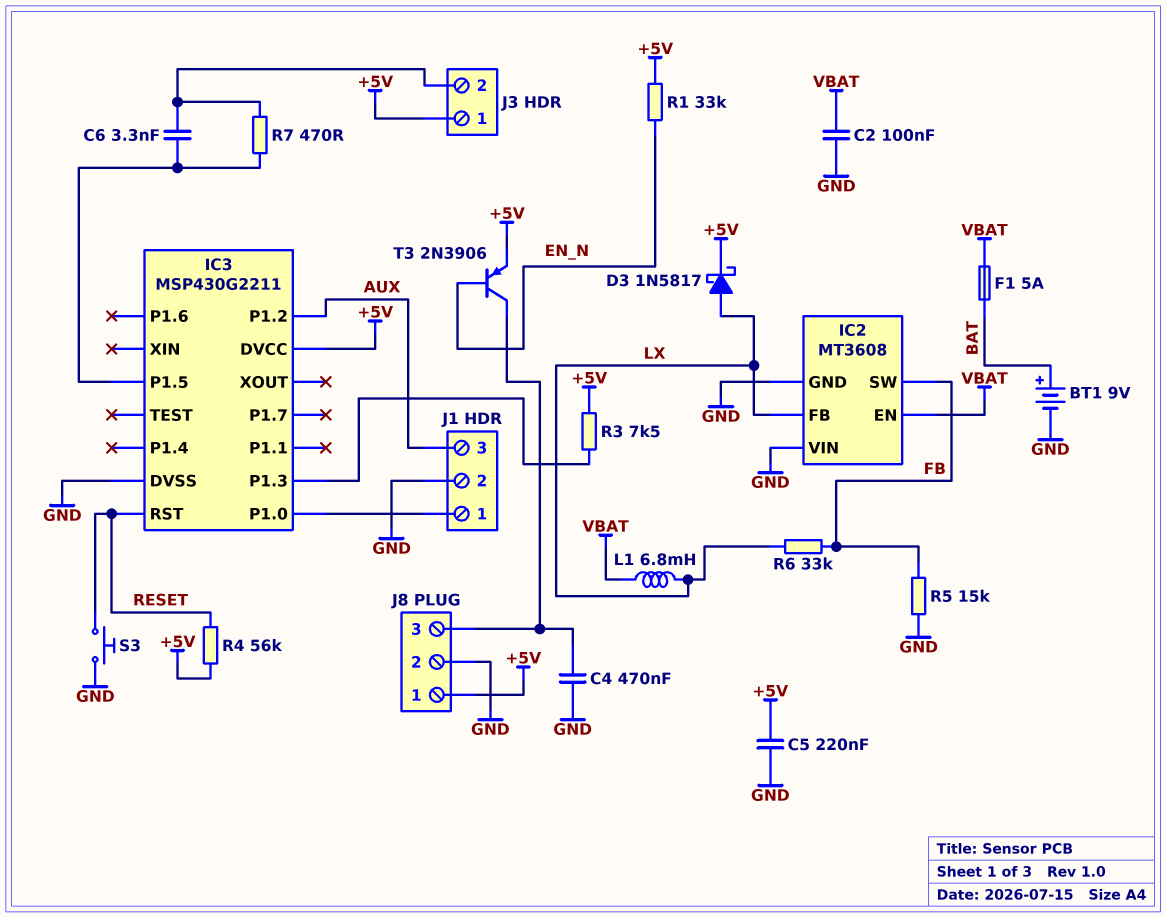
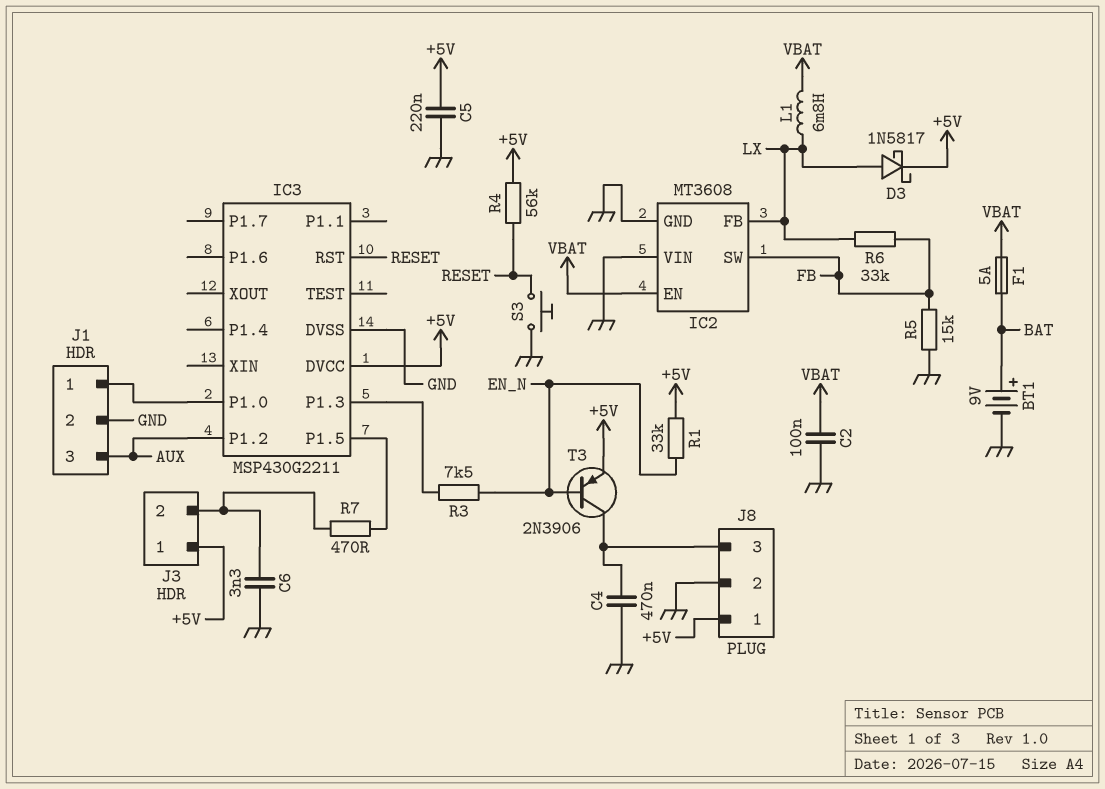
C6: 3.3nF (IC3/P1.5, J3/2) -> 3.3nF (GND, J3/2)
R3: 7.5k (+5V, IC3/P1.3) -> 7.5k (EN_N, IC3/P1.3)

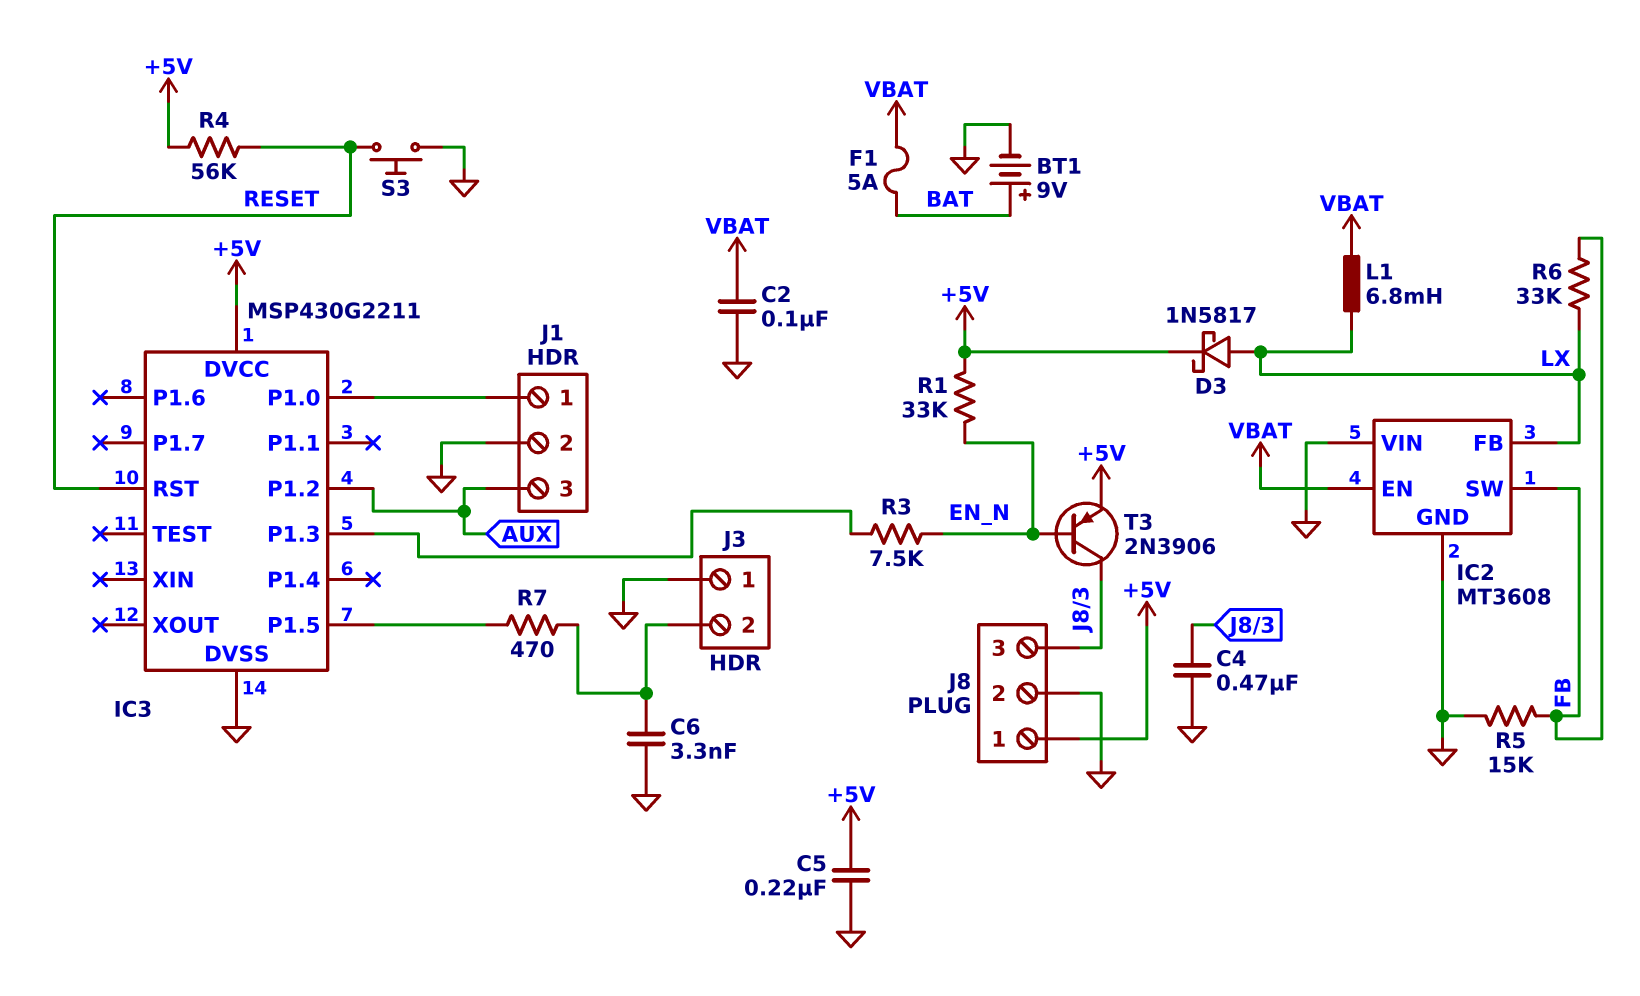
J3 pin 1: +5V -> GND

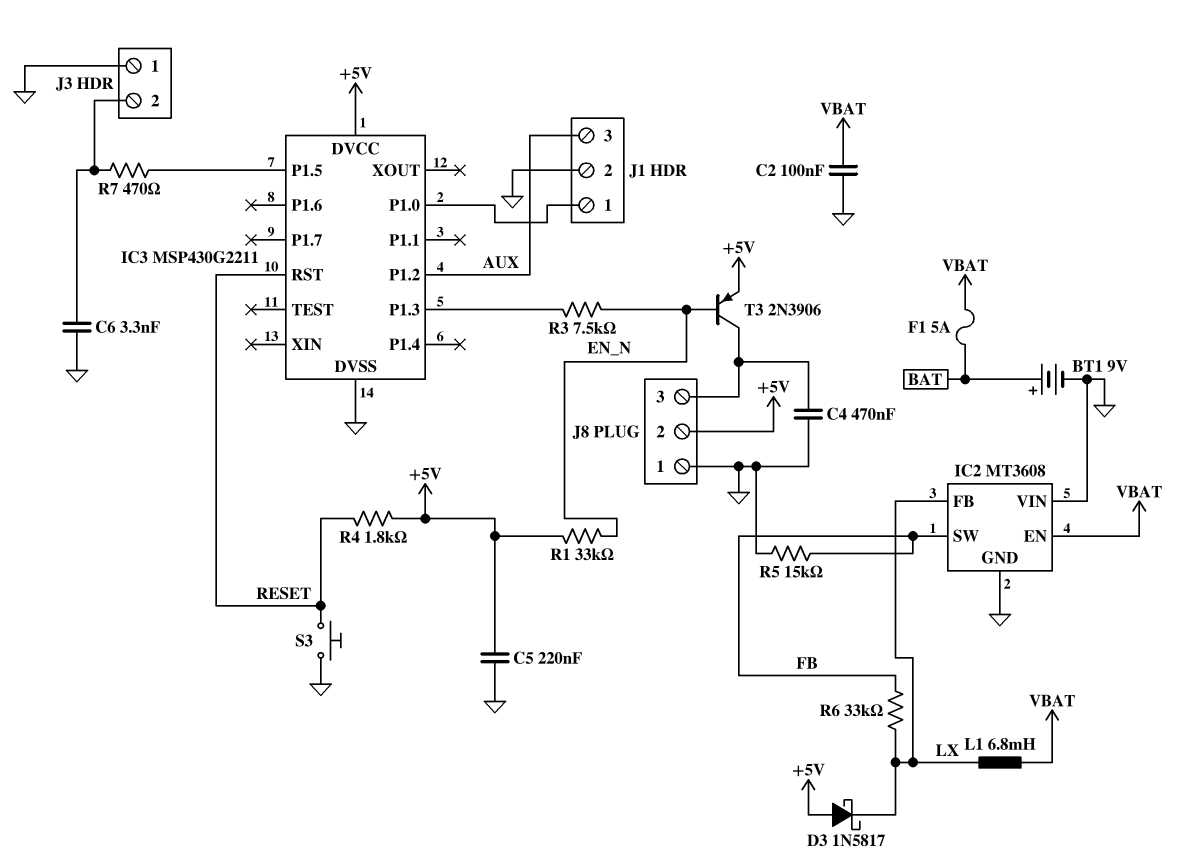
D3: schottky 1N5817 (A LX, K +5V) -> schottky 1N5817 (A +5V, K LX)
J8 pin 1: +5V -> GND
J8 pin 2: GND -> +5V
R4: 56k (+5V, RESET) -> 1.8k (+5V, RESET)

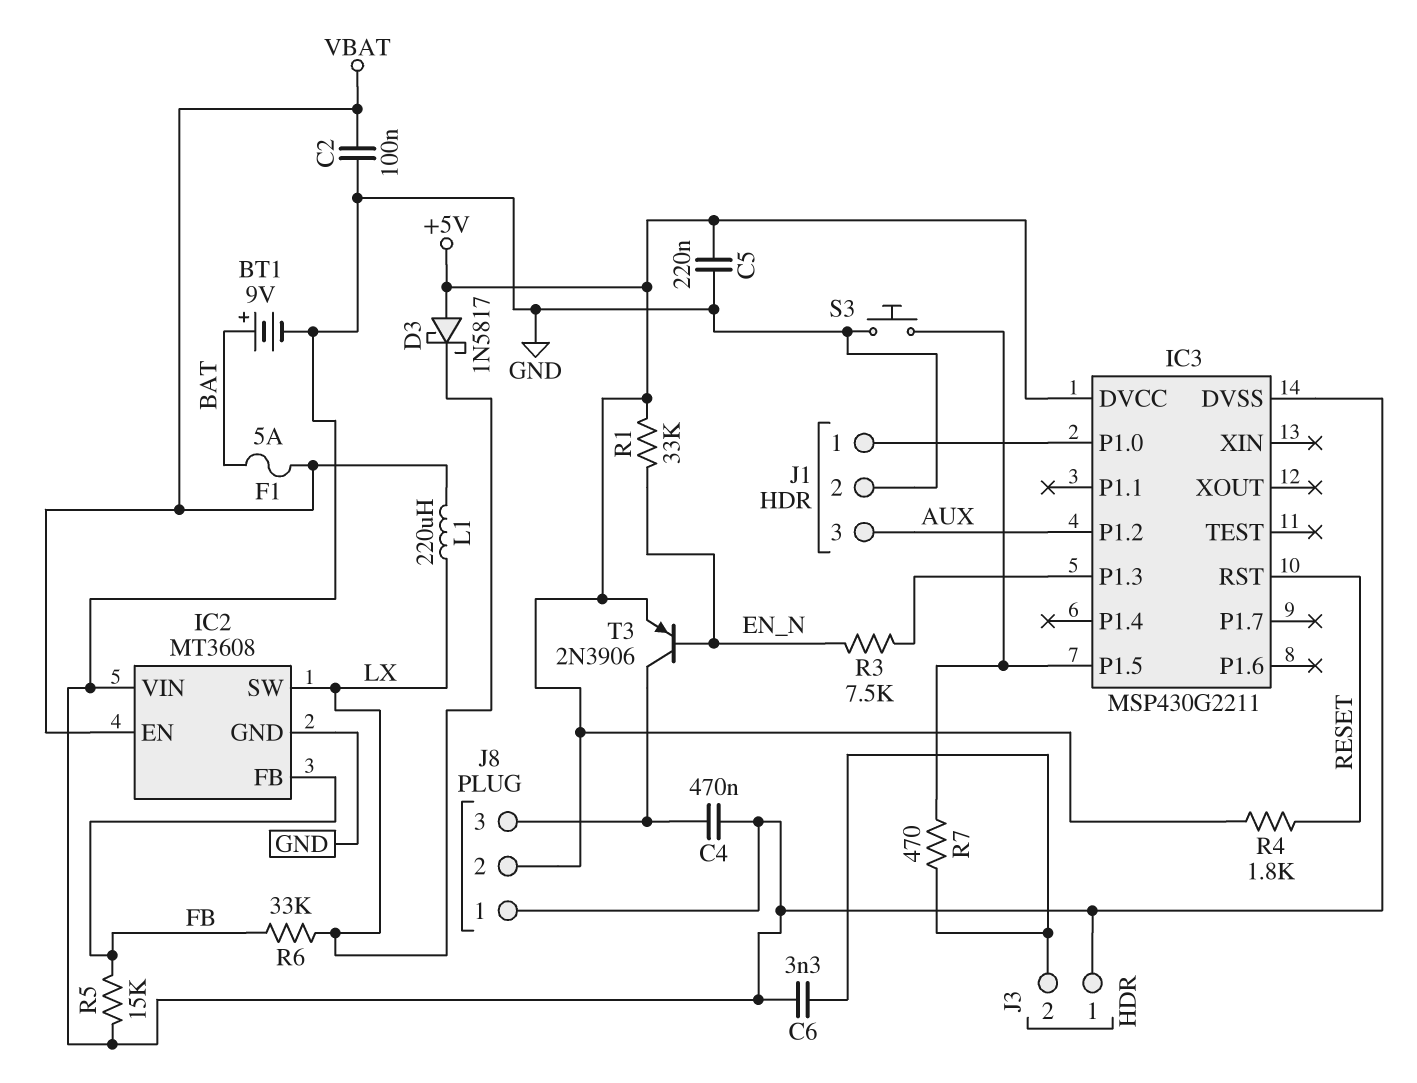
IC2 pin FB: LX -> FB
IC2 pin SW: FB -> LX
L1: 6.8mH (LX, VBAT) -> 220uH (LX, VBAT)
S3: button (GND, RESET) -> button (GND, IC3/P1.5)

